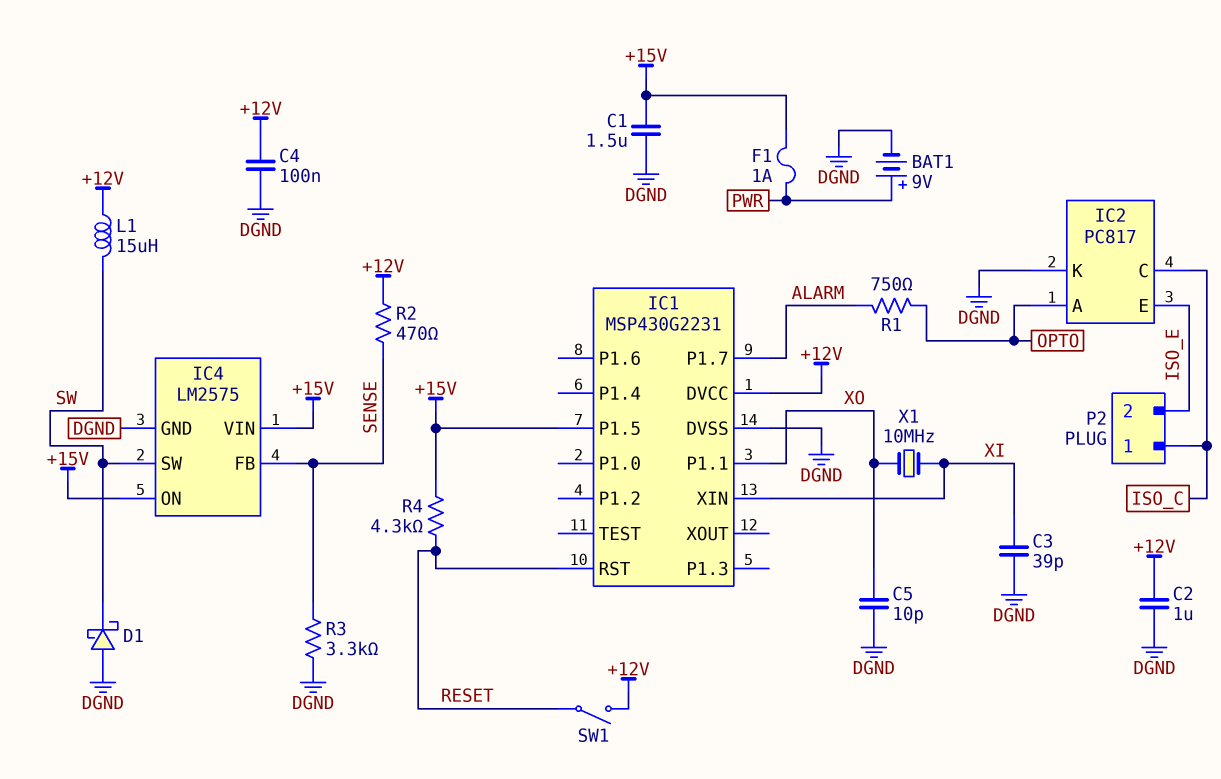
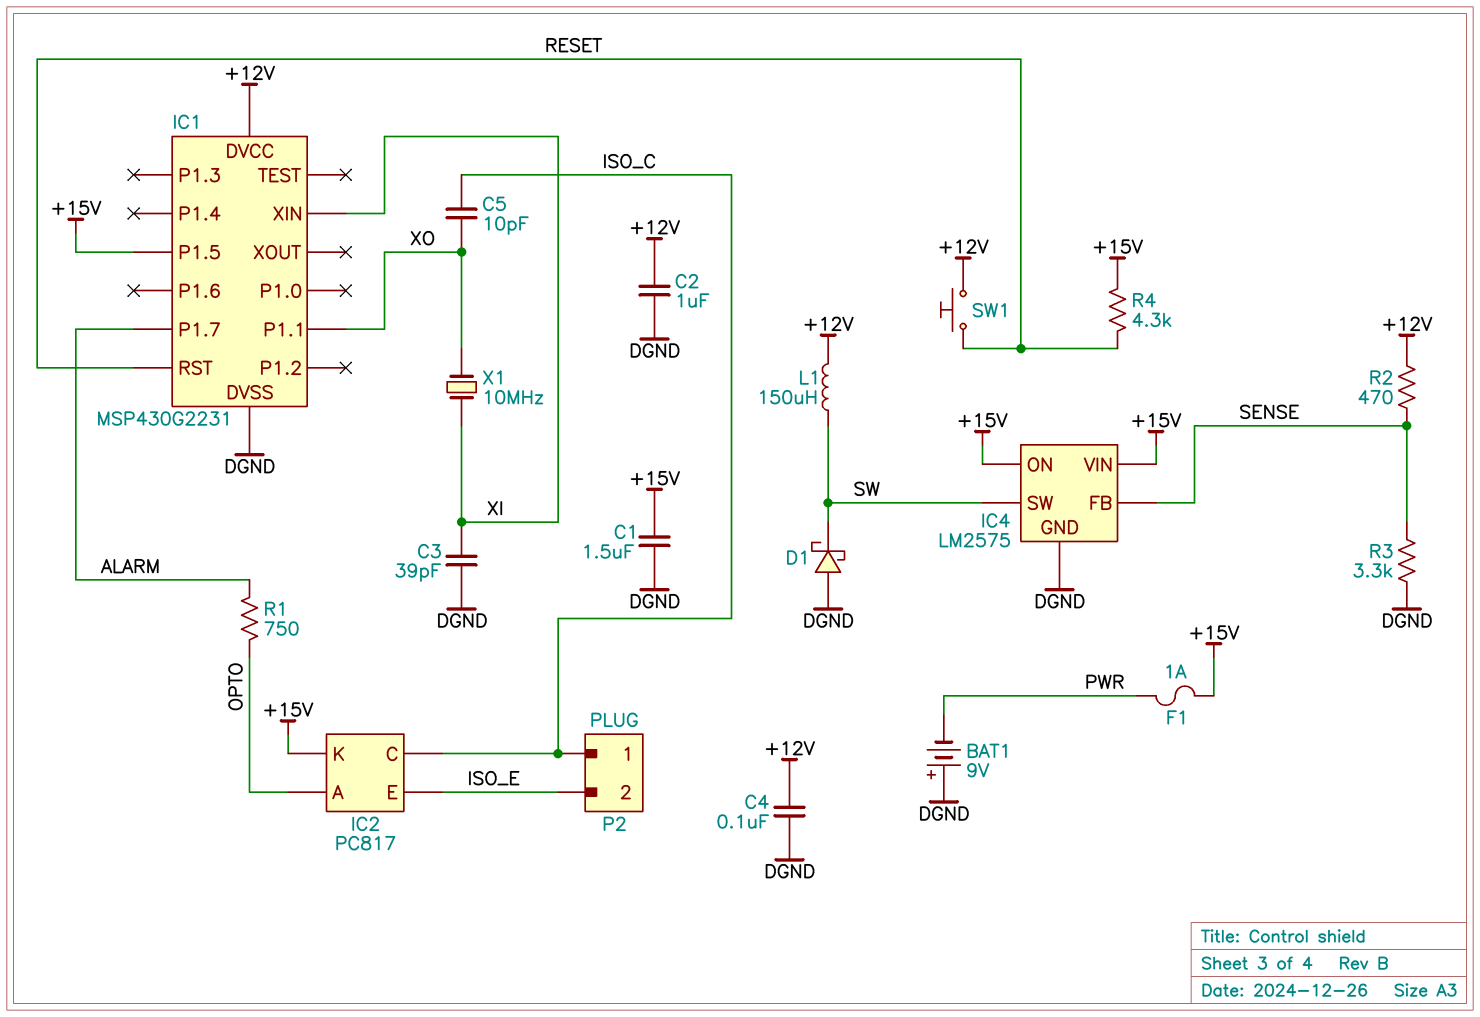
BAT1: 9V (plus PWR, minus DGND) -> 9V (plus DGND, minus PWR)
C5: 10pF (DGND, XO) -> 10pF (ISO_C, XO)
IC2 pin K: DGND -> +15V
L1: 15uH (+12V, SW) -> 150uH (+12V, SW)
SW1: switch (+12V, RESET) -> button (+12V, RESET)

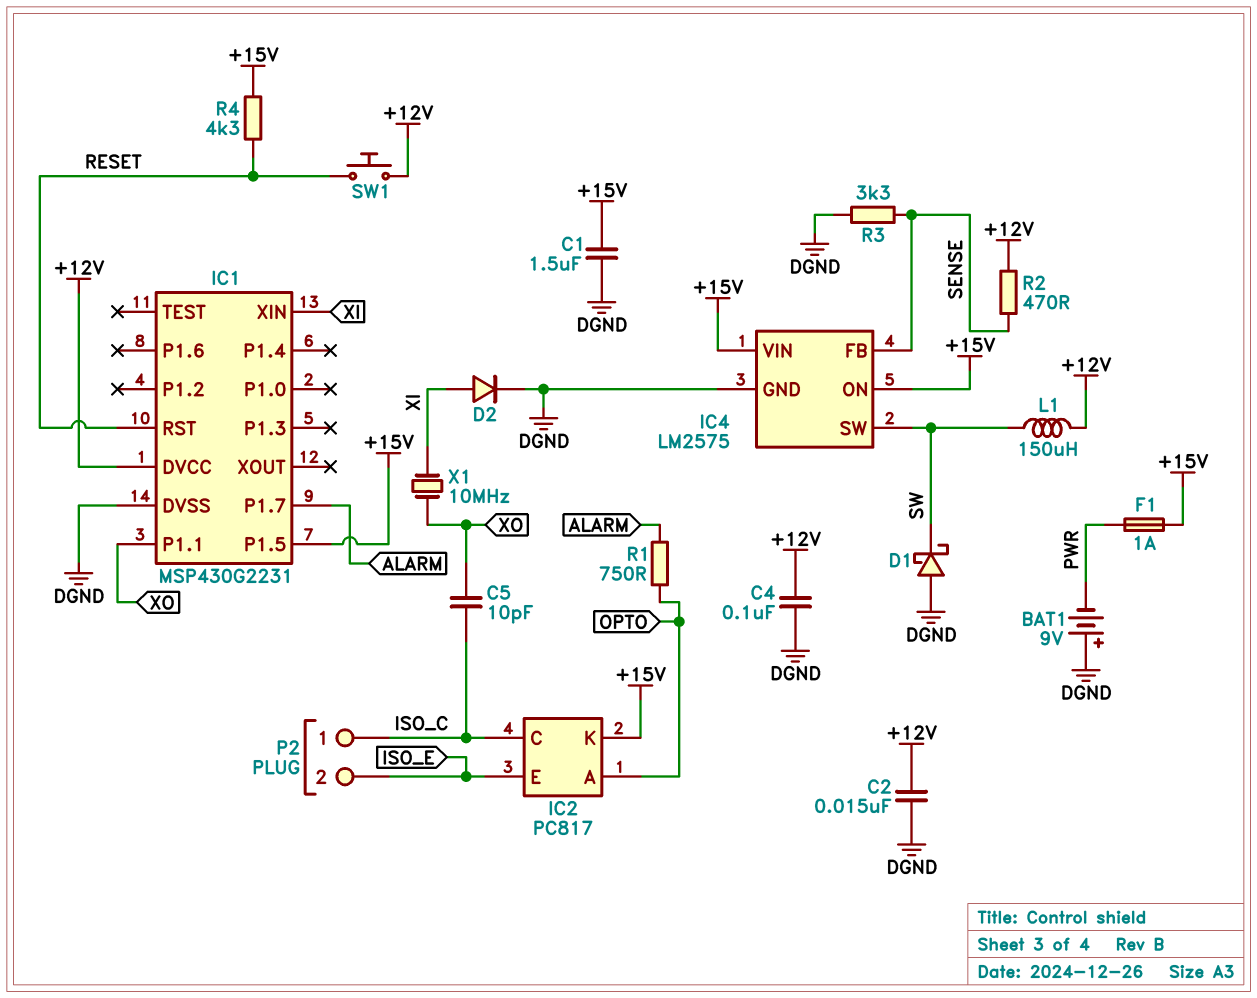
C2: 1uF (+12V, DGND) -> 15nF (+12V, DGND)
C3: 39pF (DGND, XI) -> none
D2: none -> diode (A XI, K DGND)

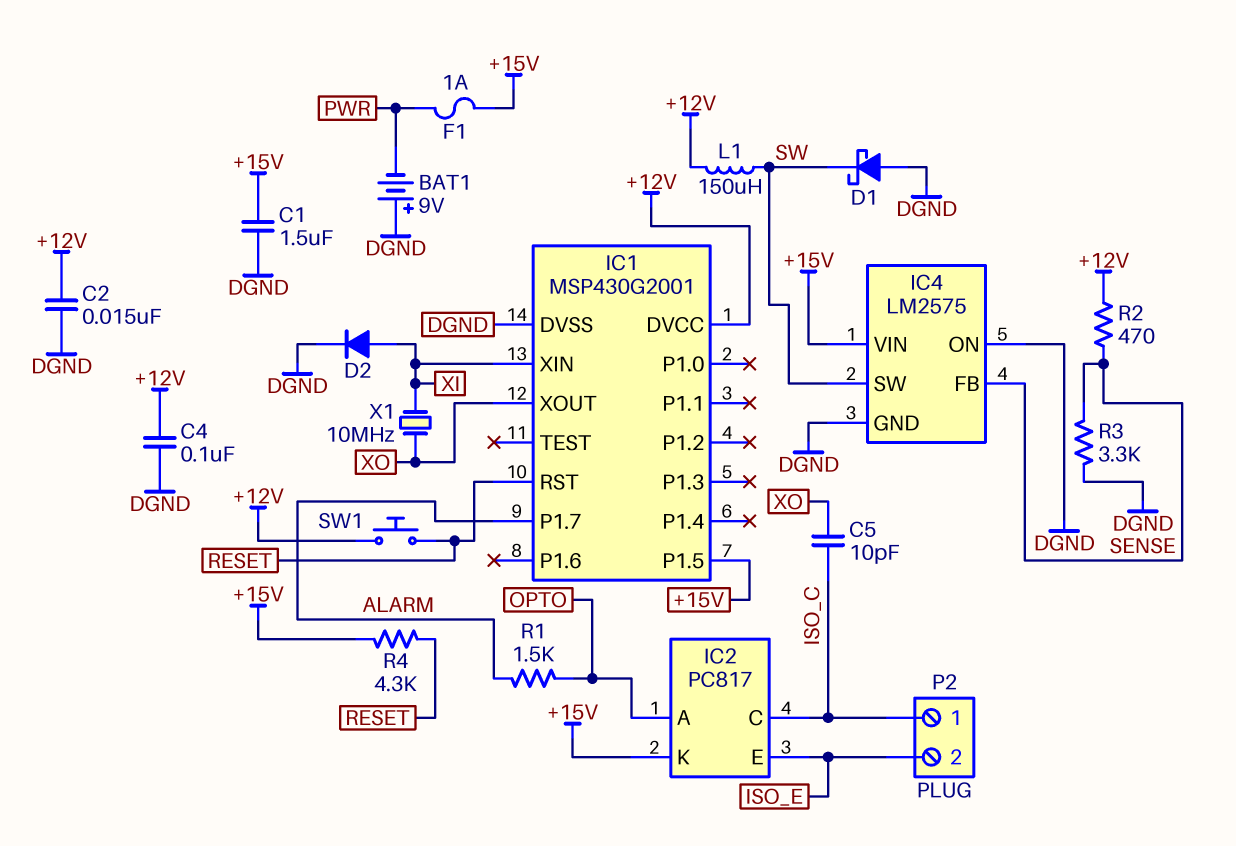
IC1: MSP430G2231 -> MSP430G2001
IC1 pin P1.1: XO -> none
IC1 pin XOUT: none -> XO
IC4 pin ON: +15V -> DGND
R1: 750 (ALARM, OPTO) -> 1.5k (ALARM, OPTO)

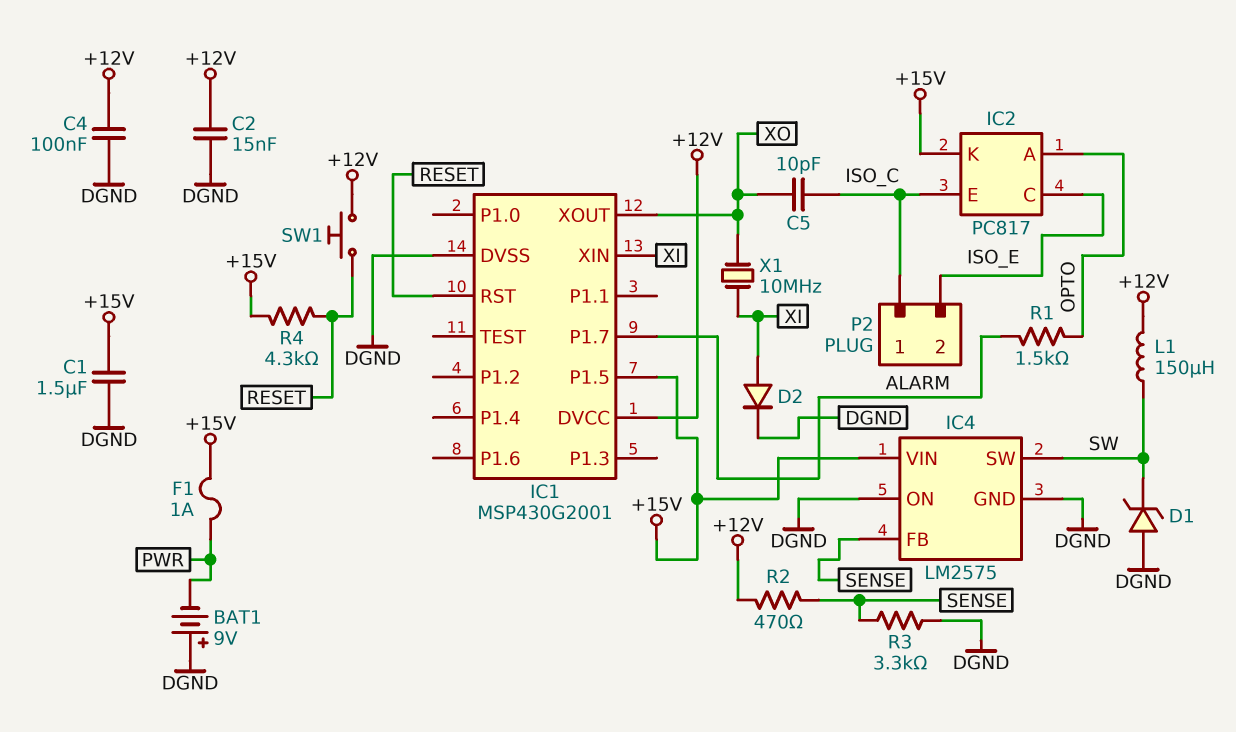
D1: schottky (A DGND, K SW) -> zener (A DGND, K SW)
IC2 pin C: ISO_C -> ISO_E
IC2 pin E: ISO_E -> ISO_C

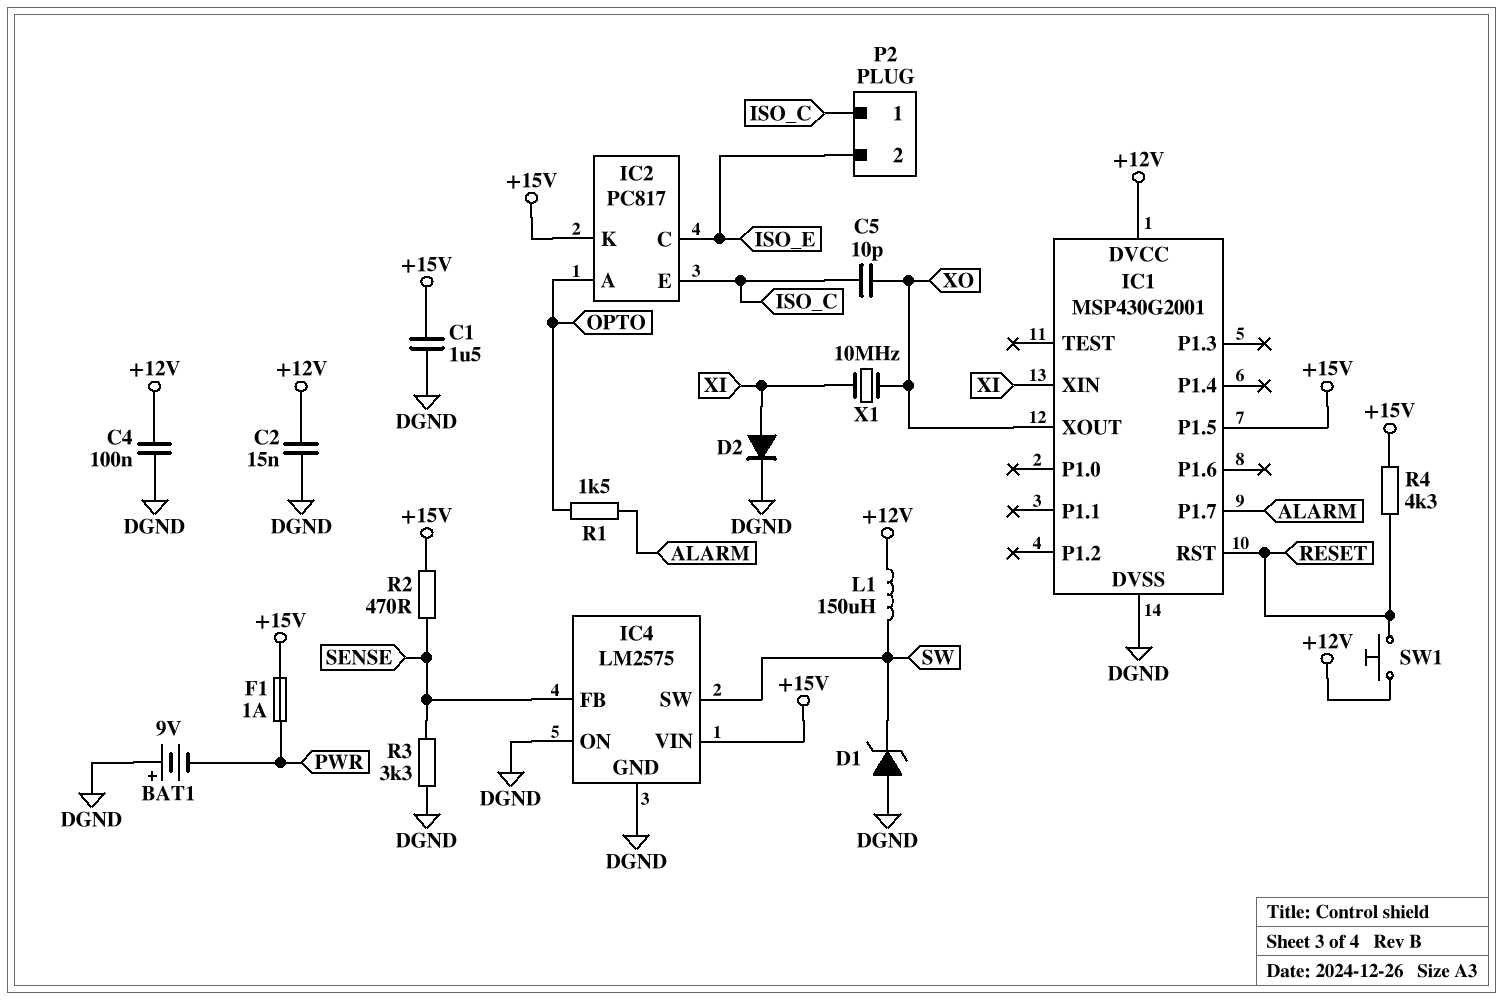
R2: 470 (+12V, SENSE) -> 470 (+15V, SENSE)

